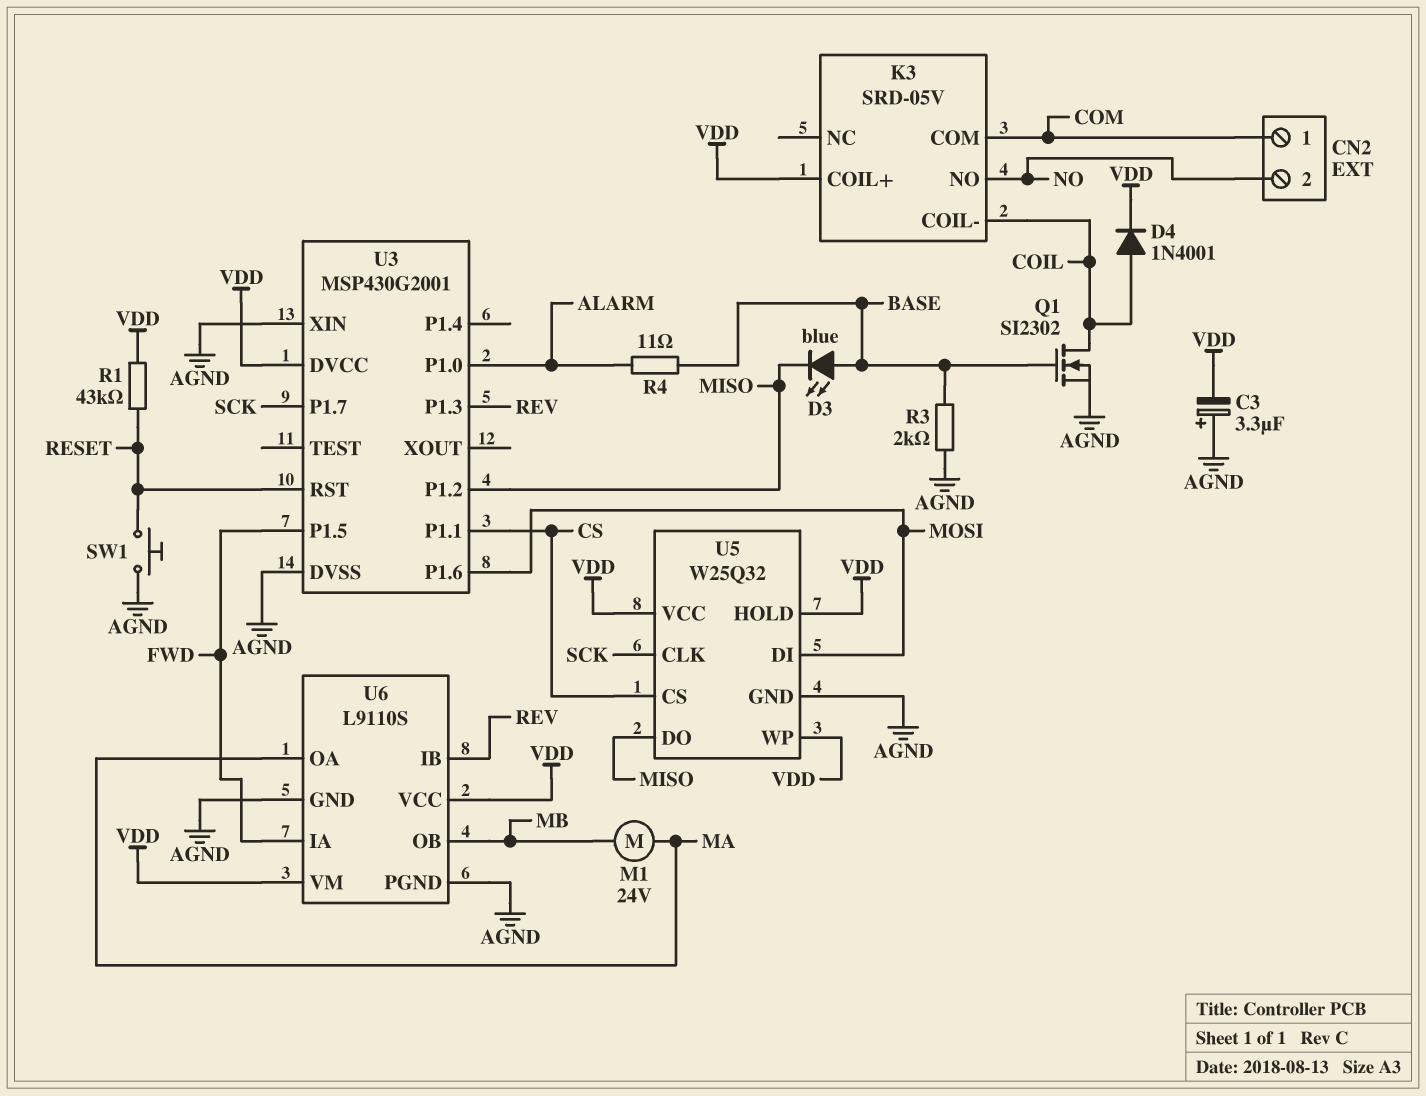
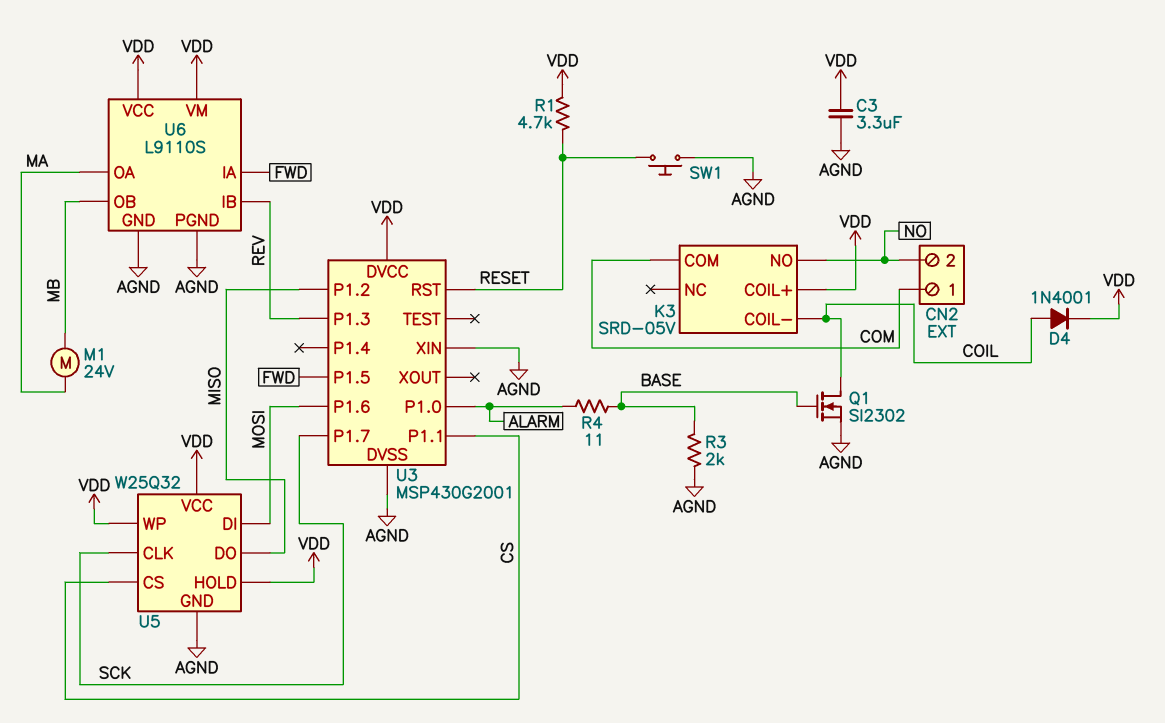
C3: 3.3uF (plus AGND, minus VDD) -> 3.3uF (AGND, VDD)
D3: LED blue (A BASE, K MISO) -> none
R1: 43k (RESET, VDD) -> 4.7k (RESET, VDD)

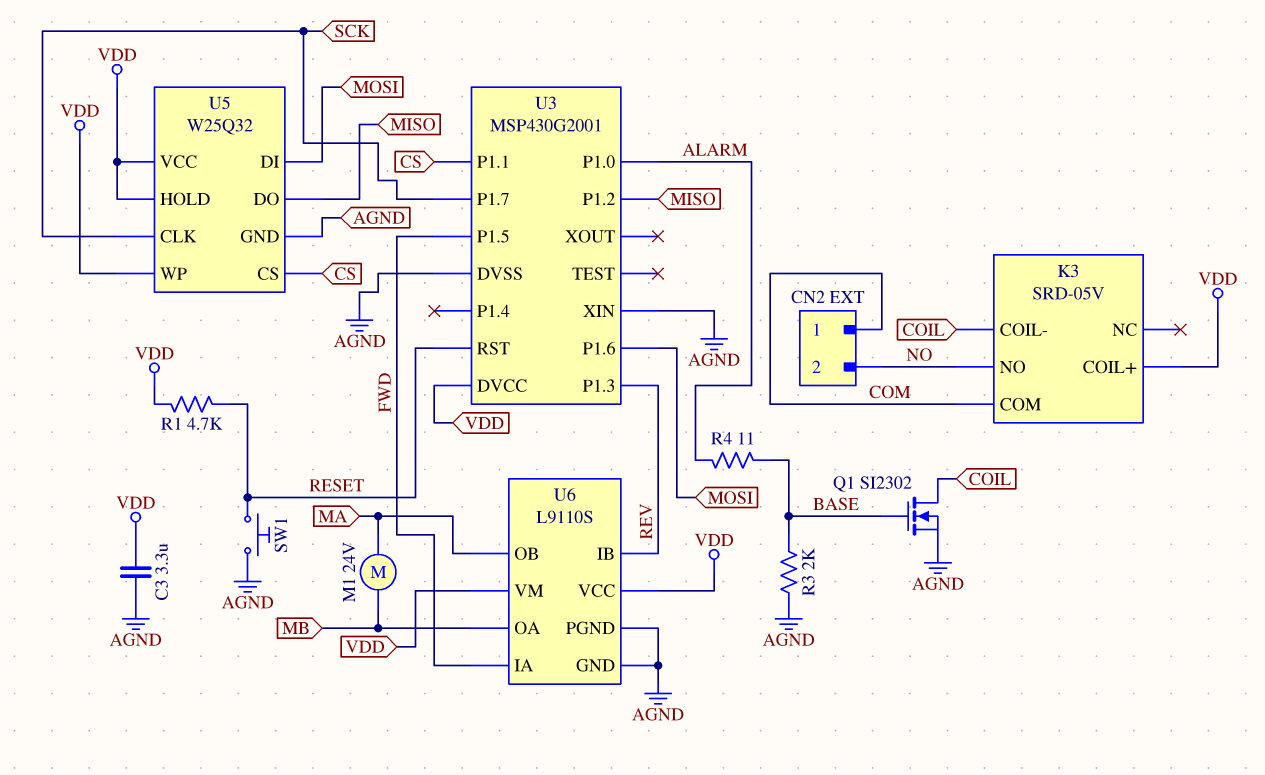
D4: diode 1N4001 (A COIL, K VDD) -> none
U6 pin OA: MA -> MB
U6 pin OB: MB -> MA

